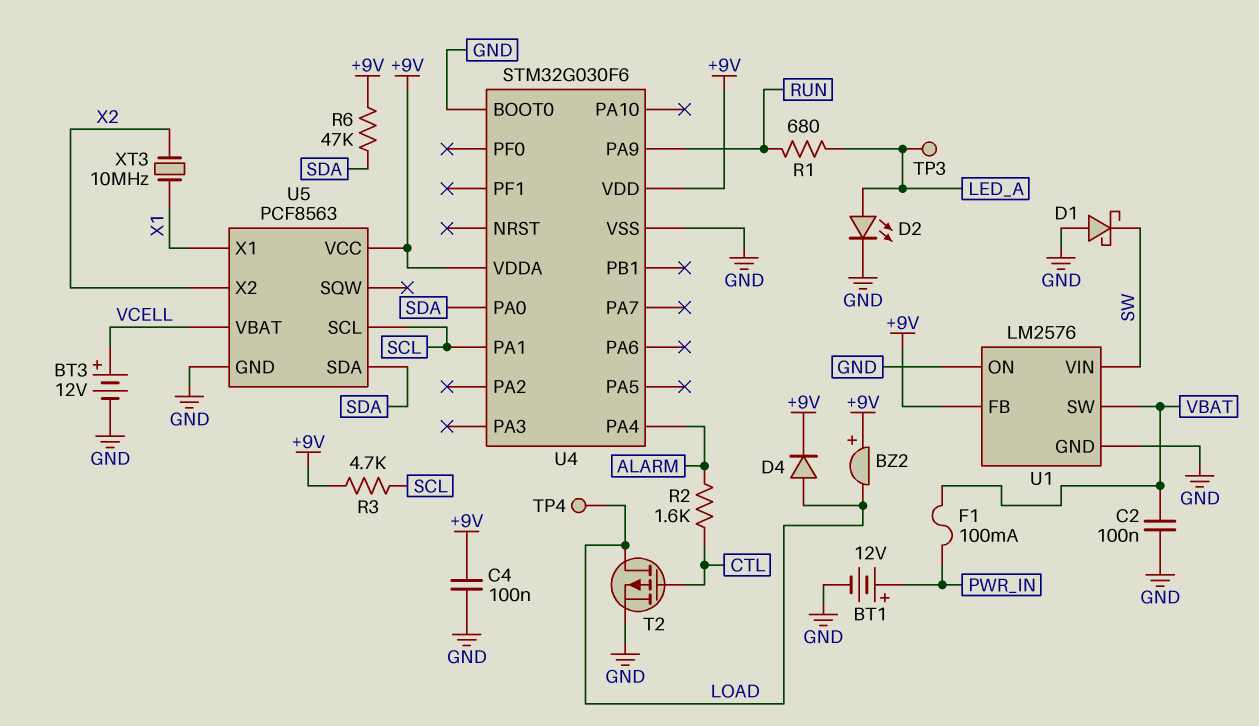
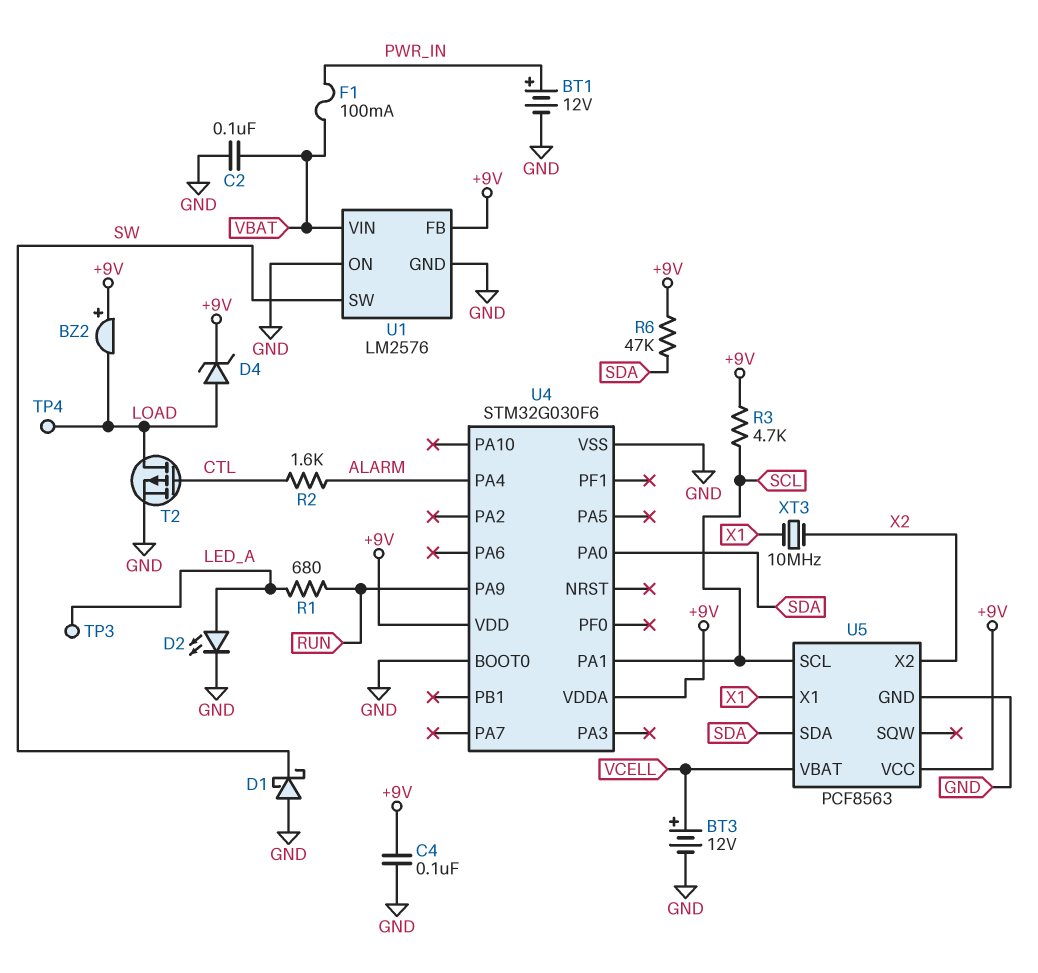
D4: diode (A LOAD, K +9V) -> zener (A LOAD, K +9V)
U1 pin SW: VBAT -> SW
U1 pin VIN: SW -> VBAT

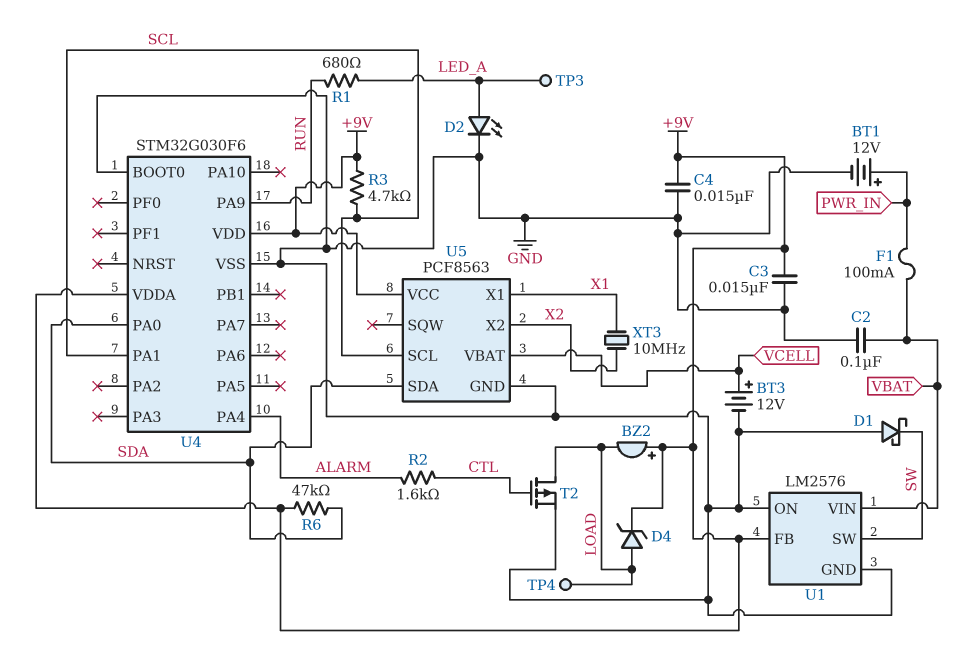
C3: none -> 15nF (+9V, GND)
C4: 100nF (+9V, GND) -> 15nF (+9V, GND)

